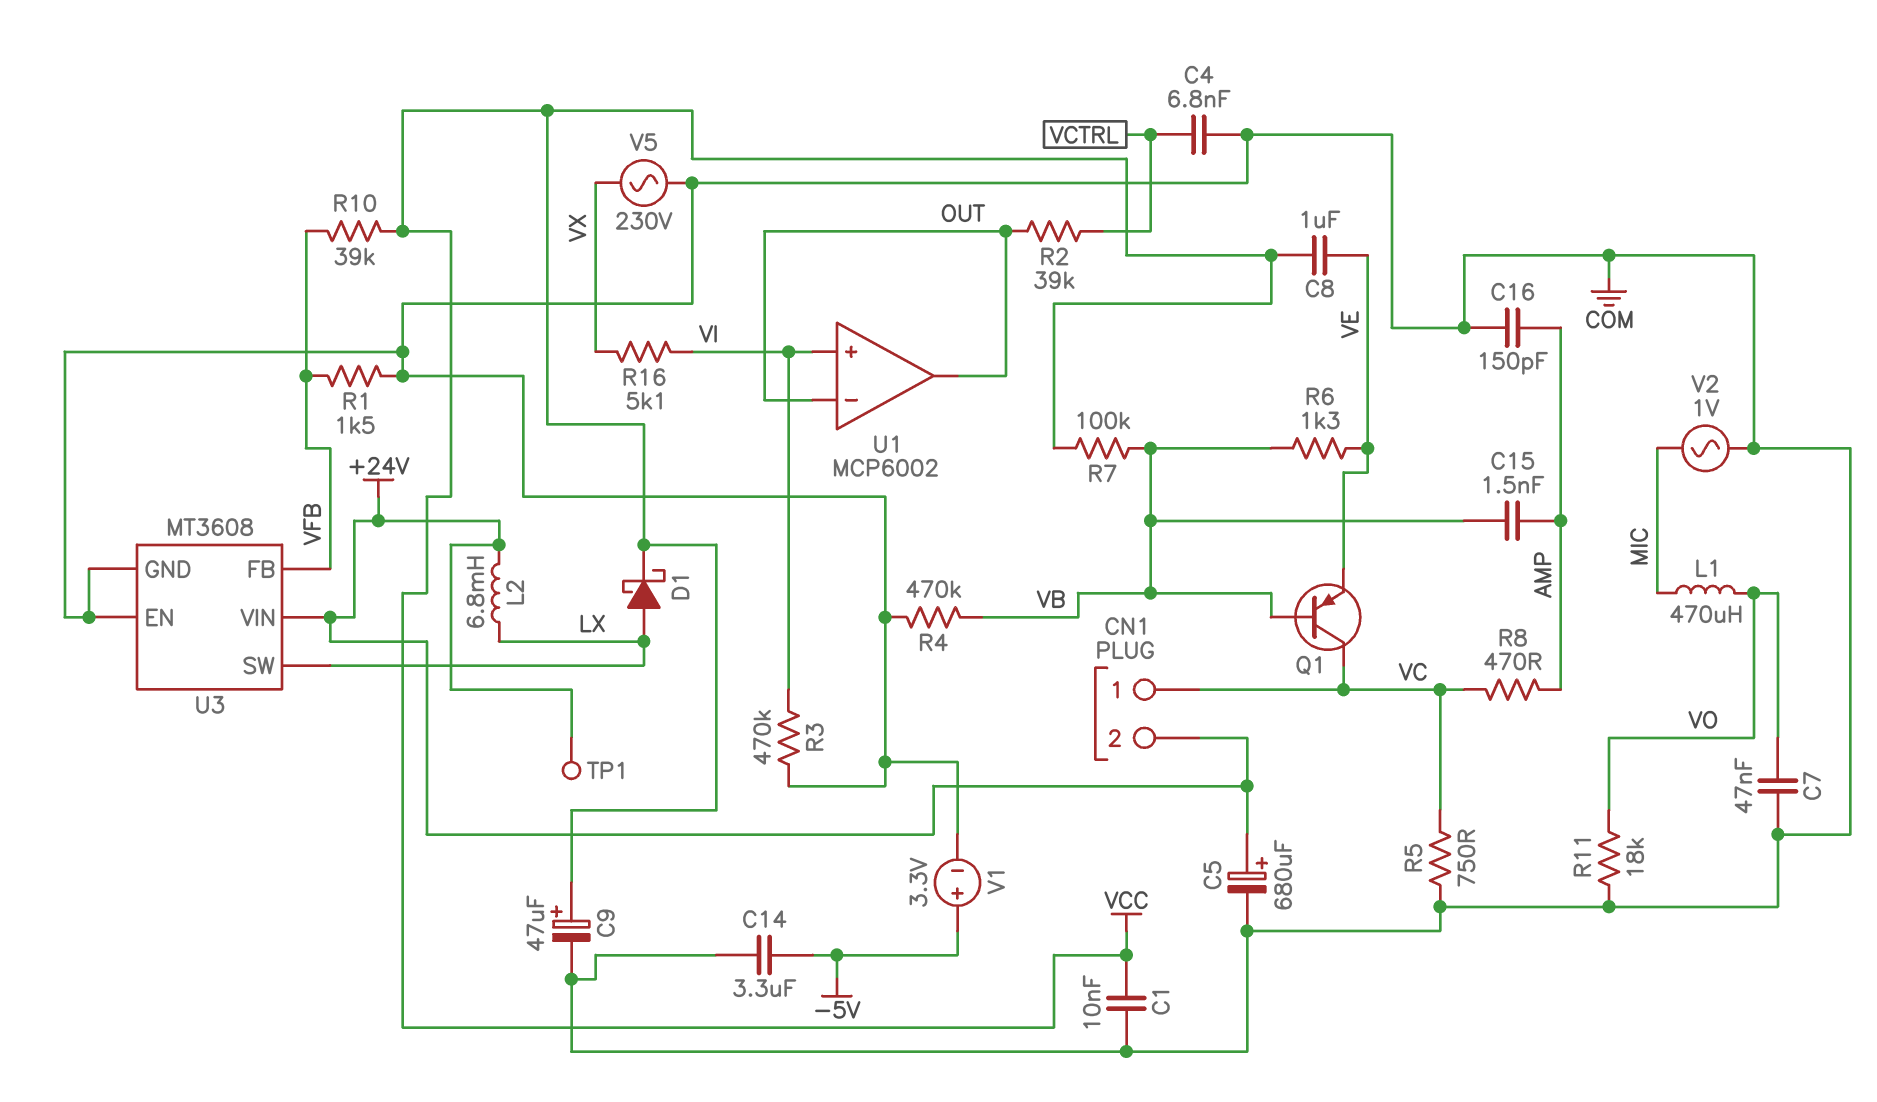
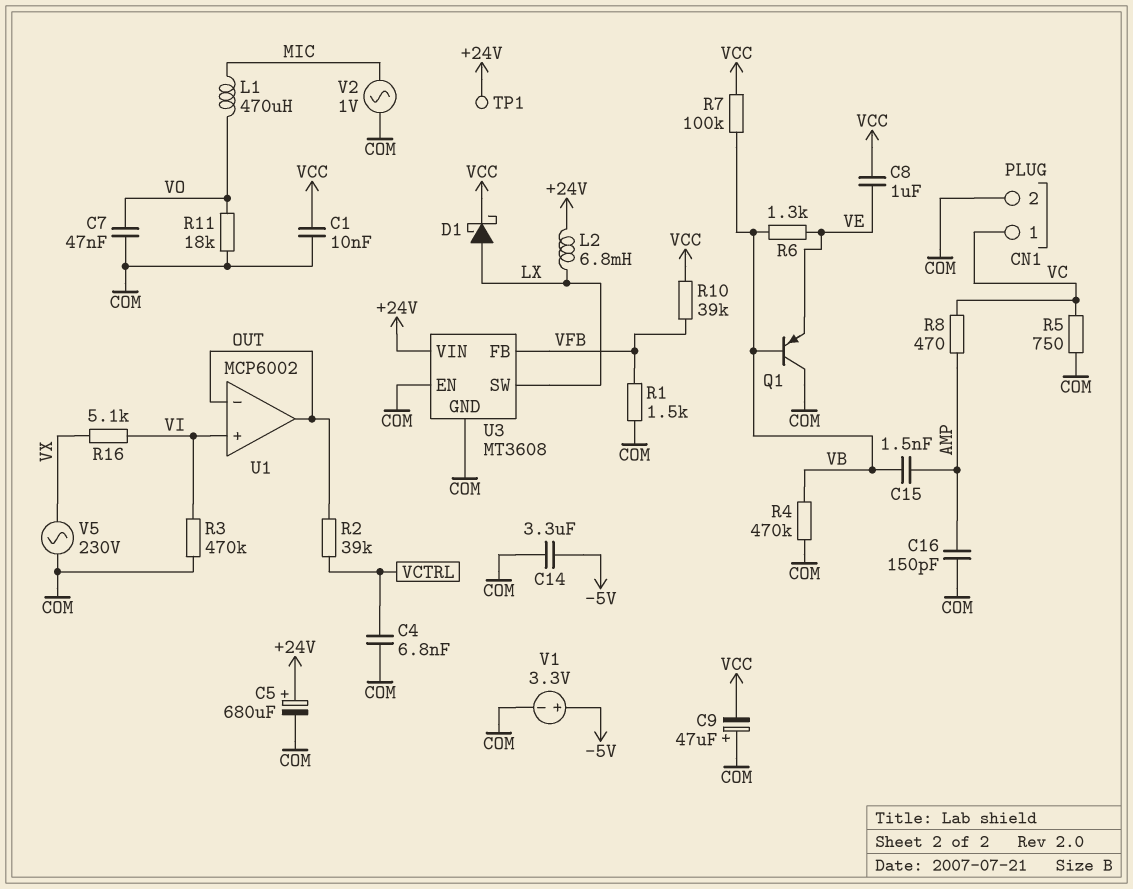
C9: 47uF (plus VCC, minus COM) -> 47uF (plus COM, minus VCC)
CN1 pin 2: +24V -> COM
Q1: PNP (B VB, C VC, E VE) -> PNP (B VB, C COM, E VE)

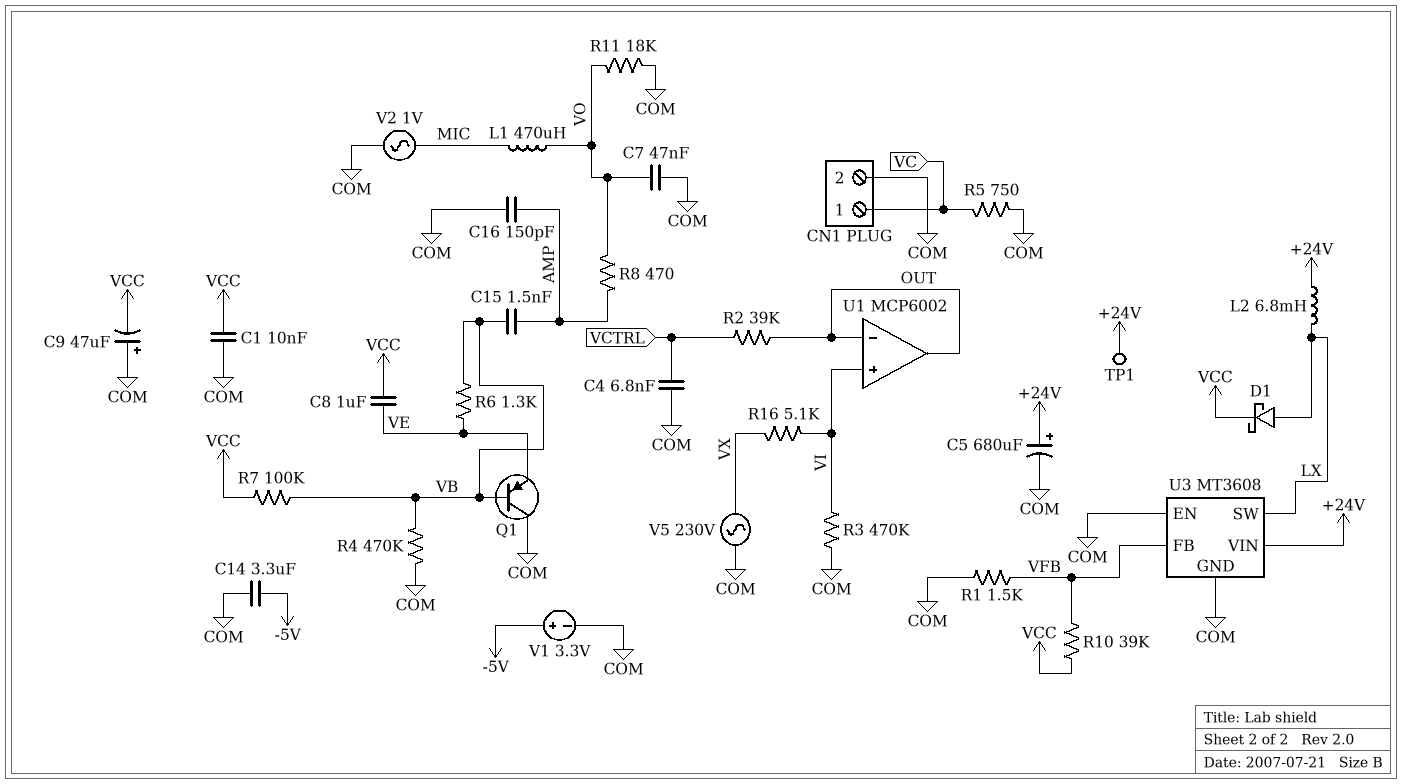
R8: 470 (AMP, VC) -> 470 (AMP, VO)

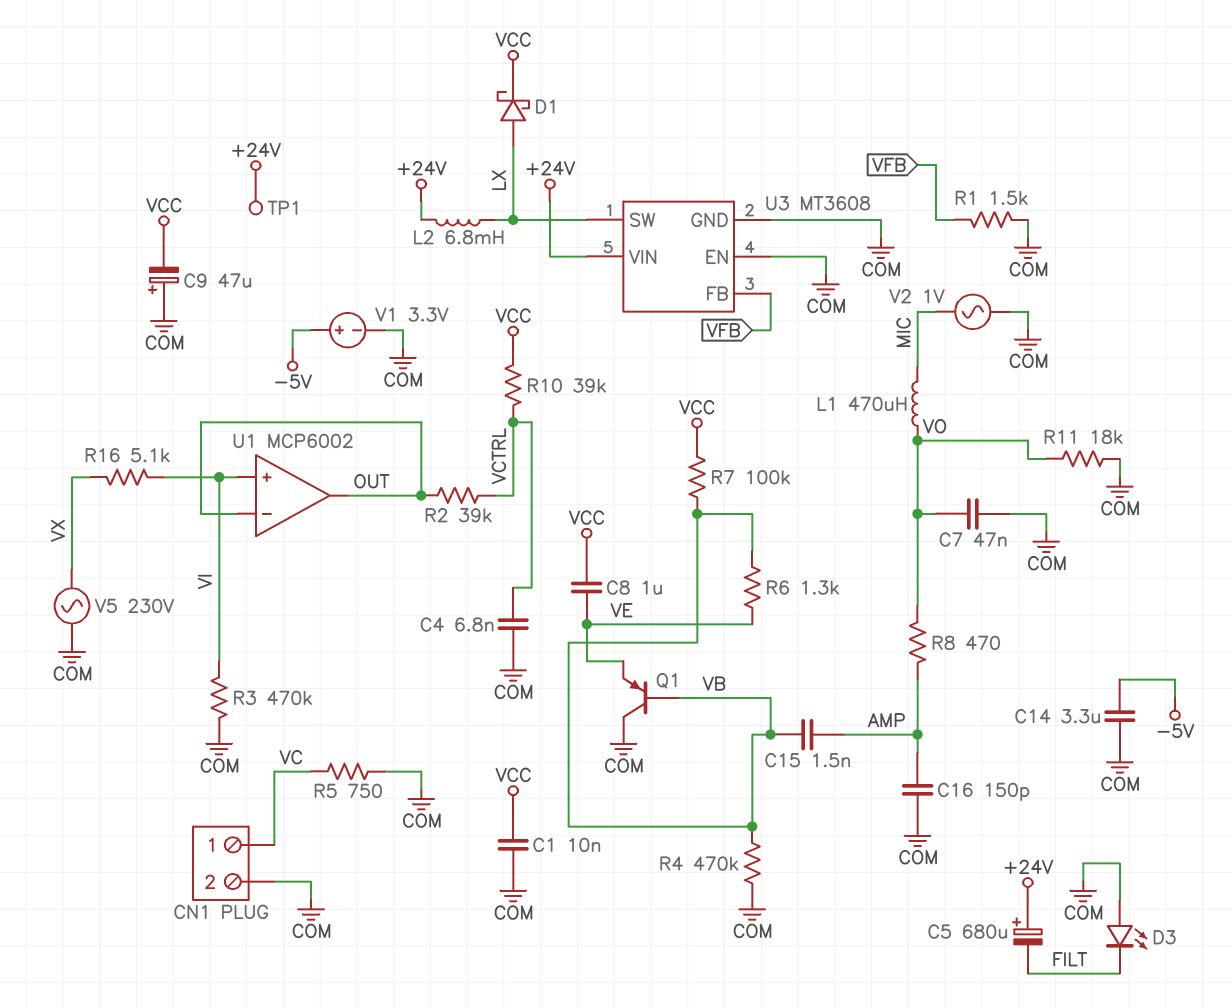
C5: 680uF (plus +24V, minus COM) -> 680uF (plus +24V, minus FILT)
D3: none -> LED (A COM, K FILT)
R10: 39k (VCC, VFB) -> 39k (VCC, VCTRL)

